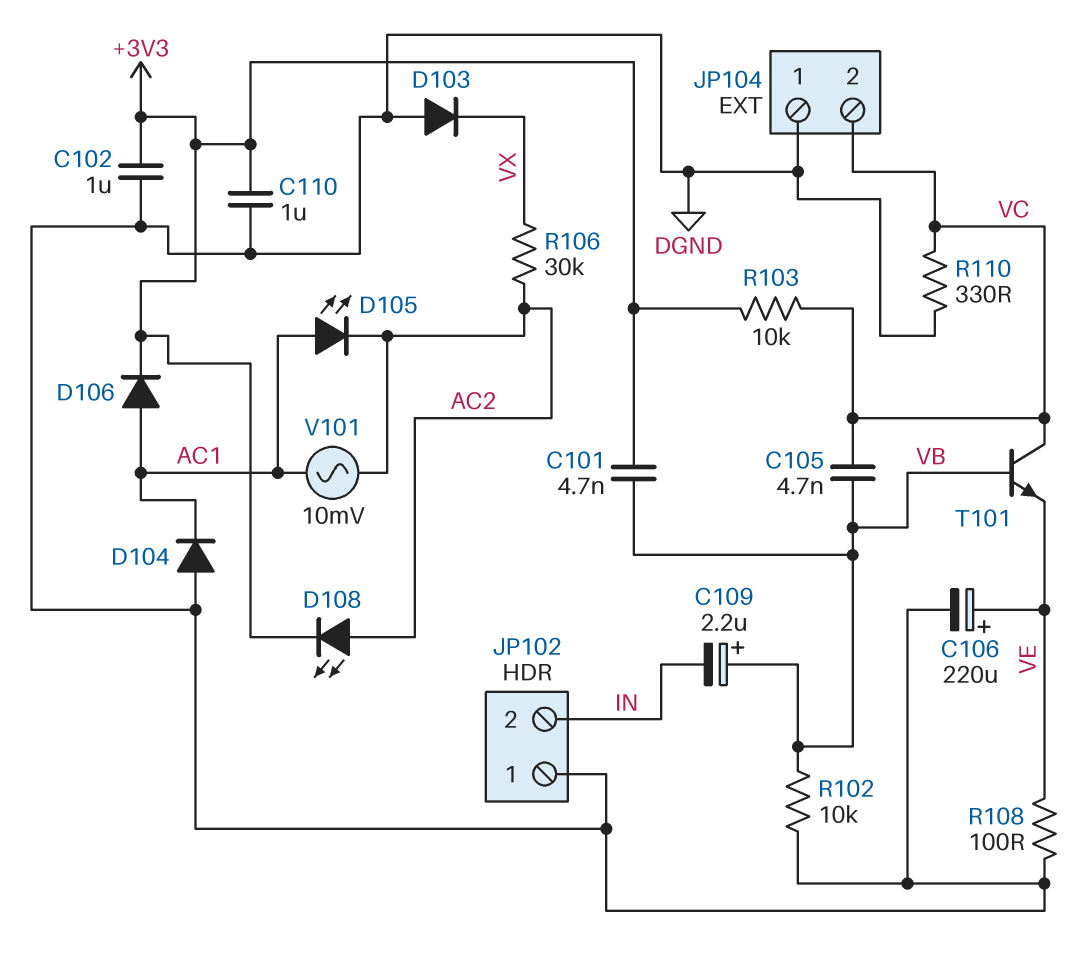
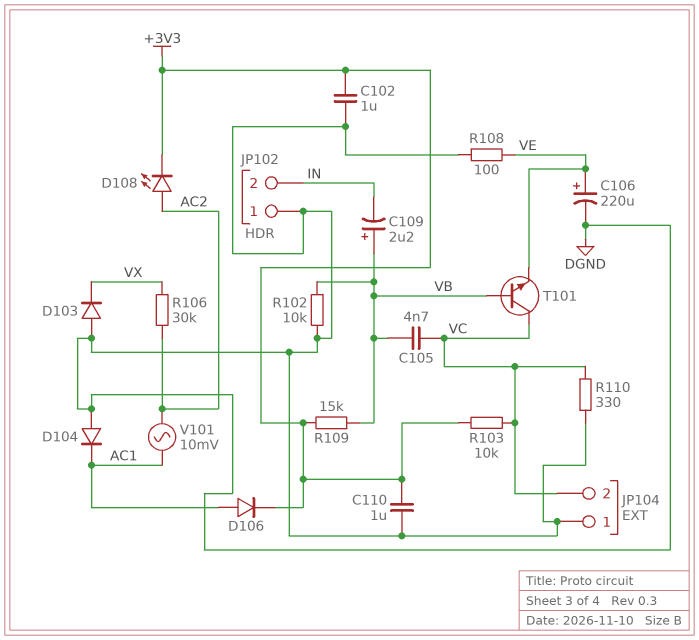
C101: 4.7nF (+3V3, VB) -> none
D105: LED (A AC1, K AC2) -> none
R109: none -> 15k (+3V3, VB)

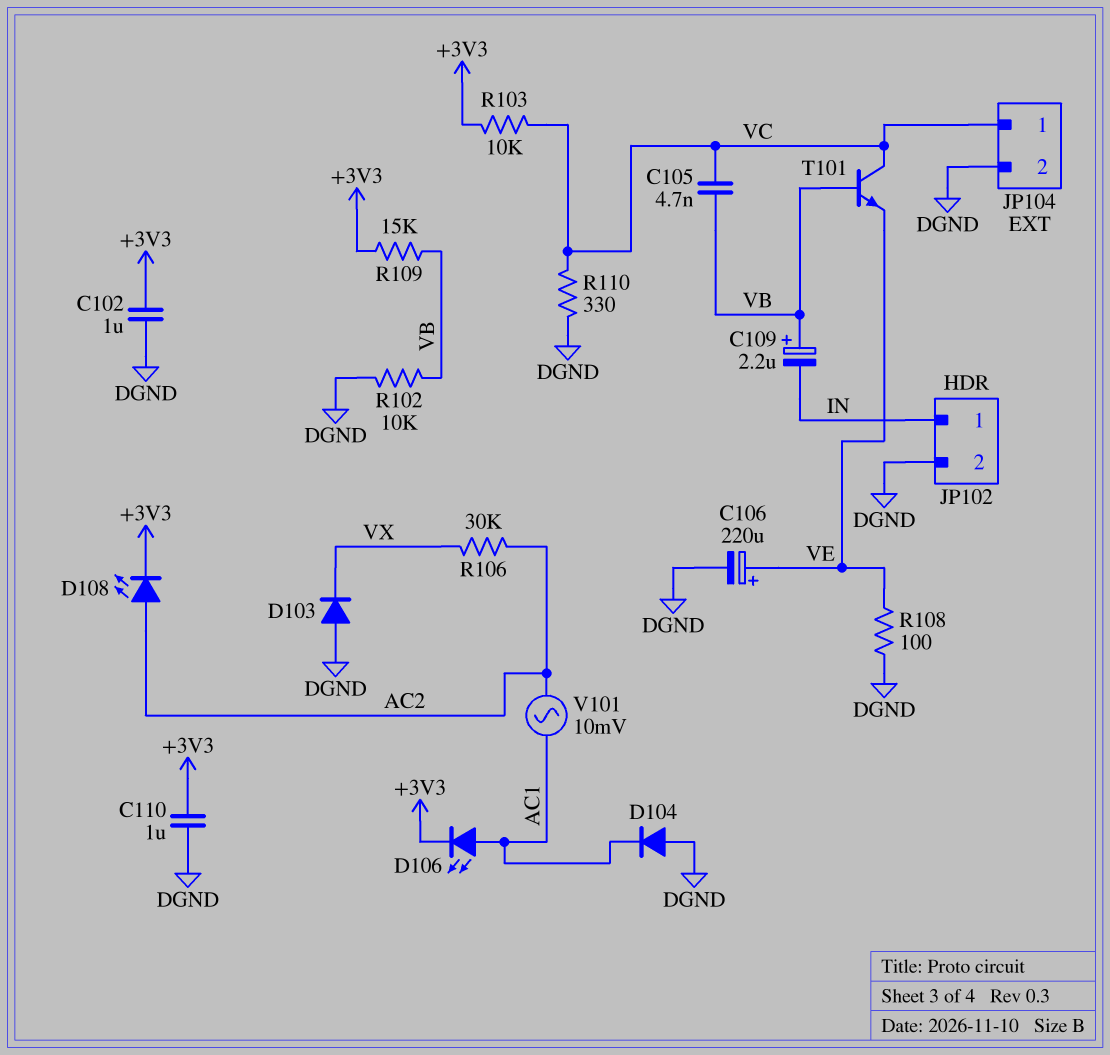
D106: diode (A AC1, K +3V3) -> LED (A AC1, K +3V3)
JP102 pin 1: DGND -> IN
JP102 pin 2: IN -> DGND
JP104 pin 1: DGND -> VC
JP104 pin 2: VC -> DGND

